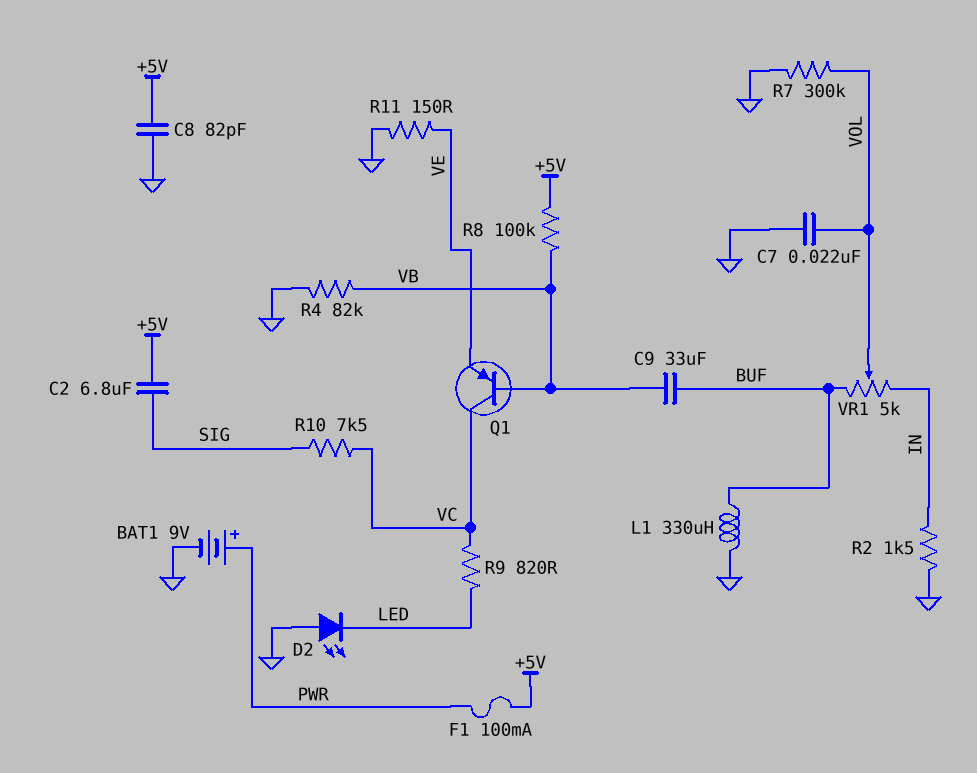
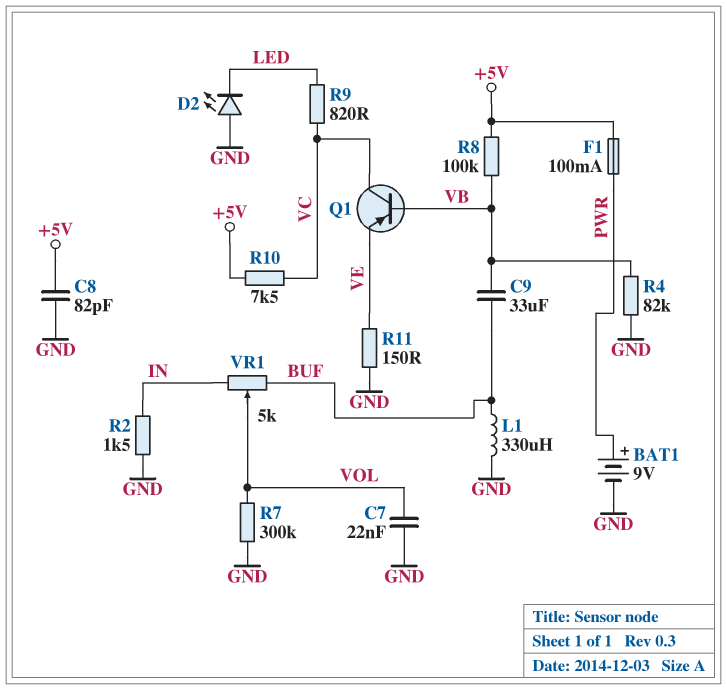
C2: 6.8uF (+5V, SIG) -> none
R10: 7.5k (SIG, VC) -> 7.5k (+5V, VC)

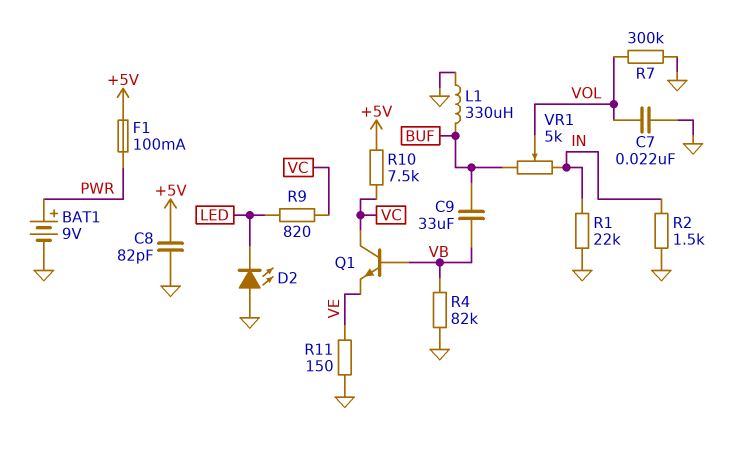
Q1: PNP (B VB, C VC, E VE) -> NPN (B VB, C VC, E VE)
R1: none -> 22k (GND, IN)
R8: 100k (+5V, VB) -> none

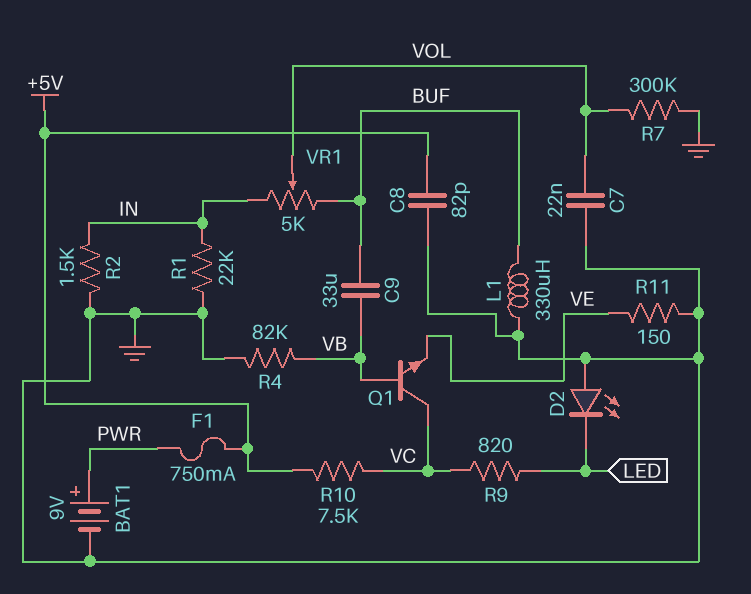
F1: 100mA (+5V, PWR) -> 750mA (+5V, PWR)

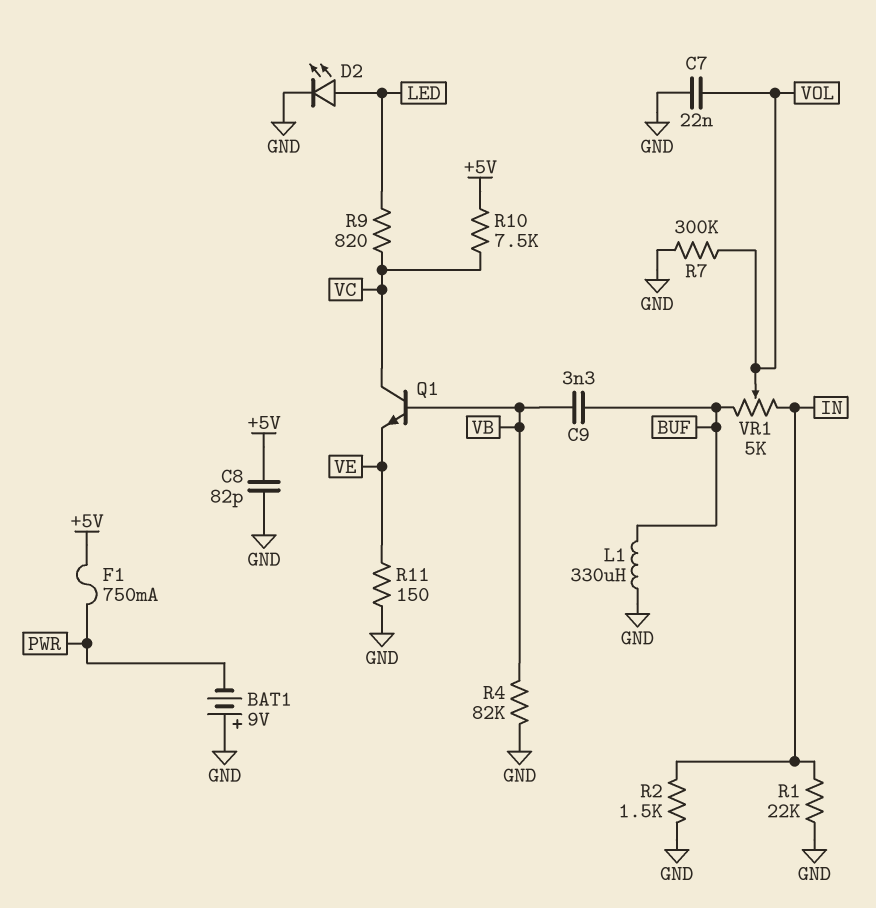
BAT1: 9V (plus PWR, minus GND) -> 9V (plus GND, minus PWR)
C9: 33uF (BUF, VB) -> 3.3nF (BUF, VB)
D2: LED (A GND, K LED) -> LED (A LED, K GND)

